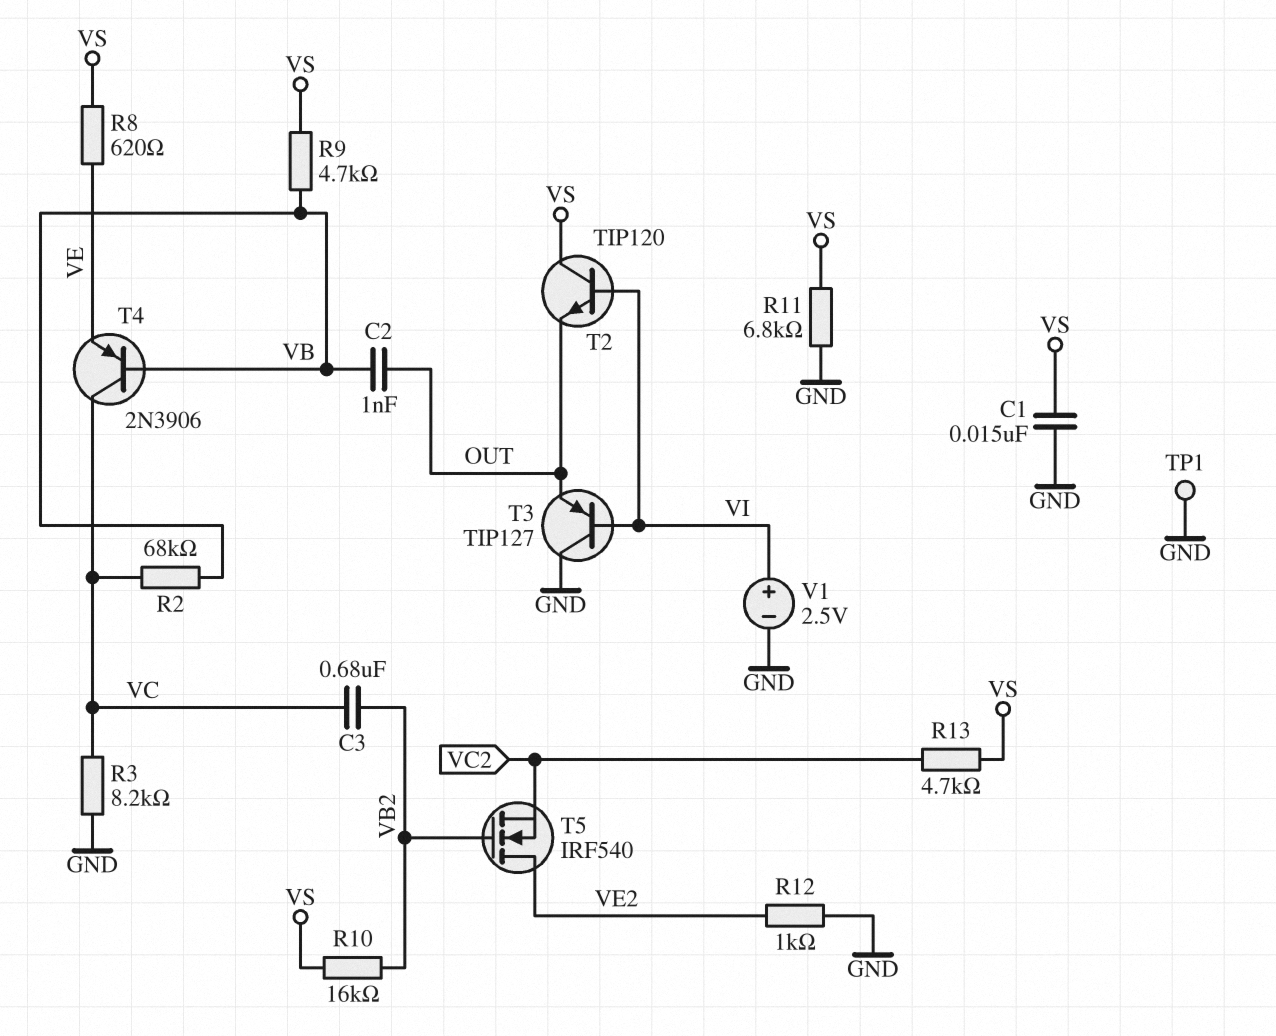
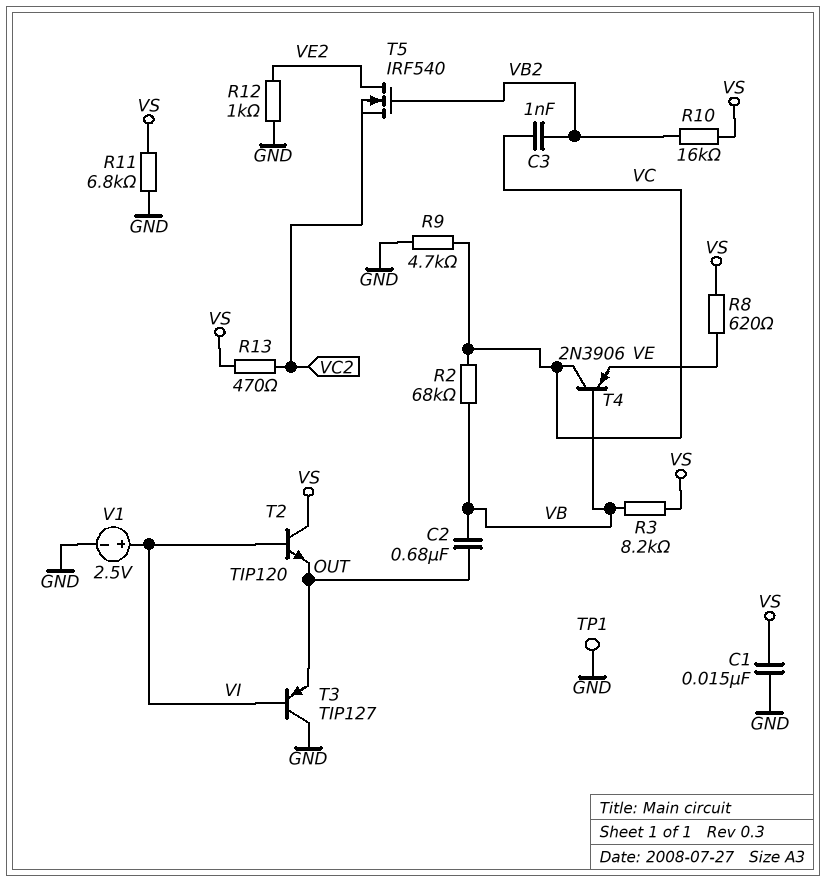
C2: 1nF (OUT, VB) -> 680nF (OUT, VB)
C3: 680nF (VB2, VC) -> 1nF (VB2, VC)
R3: 8.2k (GND, VC) -> 8.2k (VB, VS)
R9: 4.7k (VB, VS) -> 4.7k (GND, VC)
R13: 4.7k (VC2, VS) -> 470 (VC2, VS)

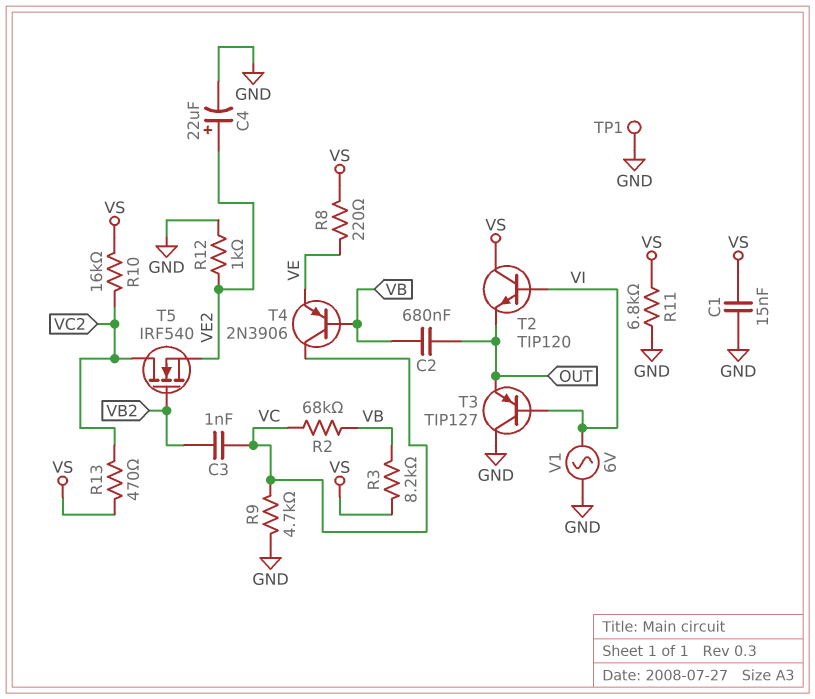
C4: none -> 22uF (plus VE2, minus GND)
R8: 620 (VE, VS) -> 220 (VE, VS)
R10: 16k (VB2, VS) -> 16k (VC2, VS)
T5: NMOS IRF540 (G VB2, D VE2, S VC2) -> NMOS IRF540 (G VB2, D VC2, S VE2)
V1: 2.5V (plus VI, minus GND) -> AC 6V (GND, VI)

